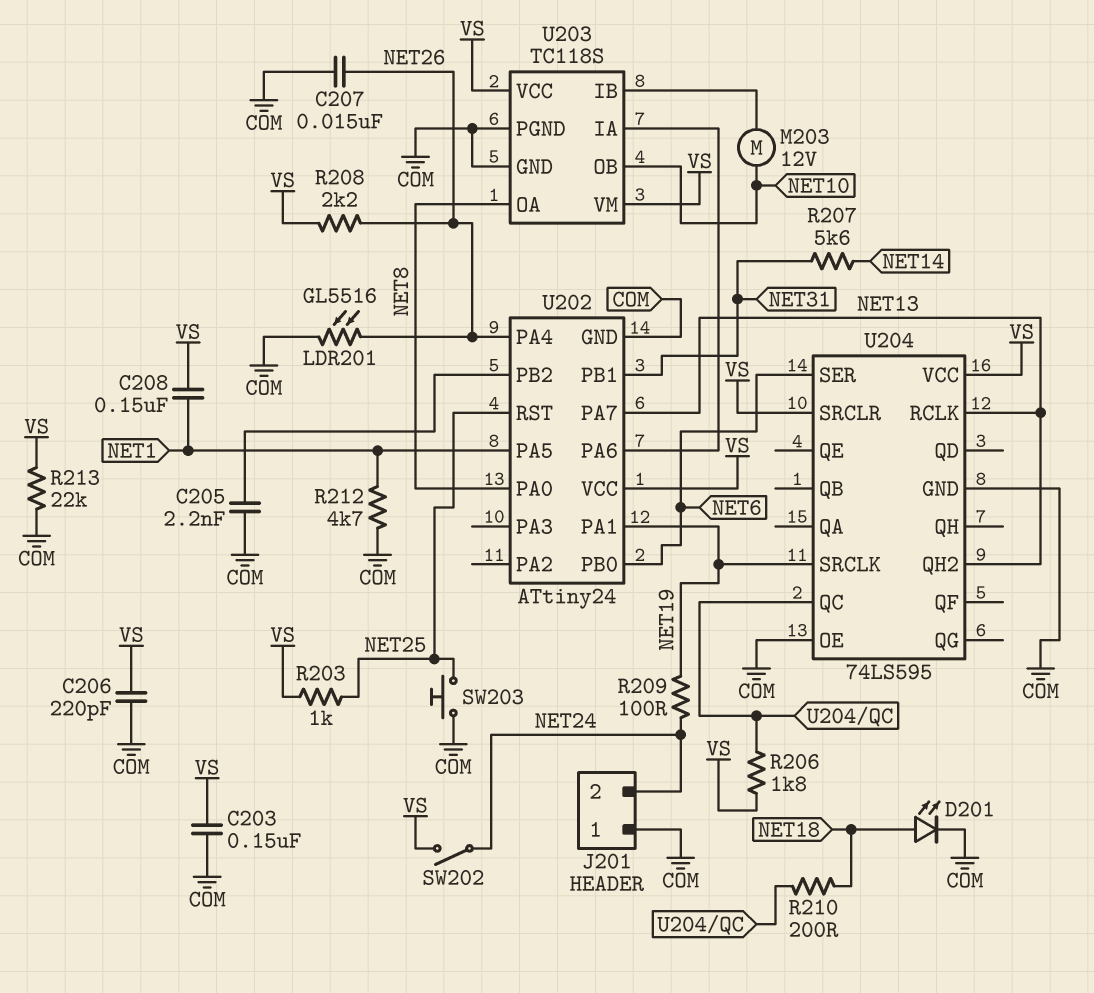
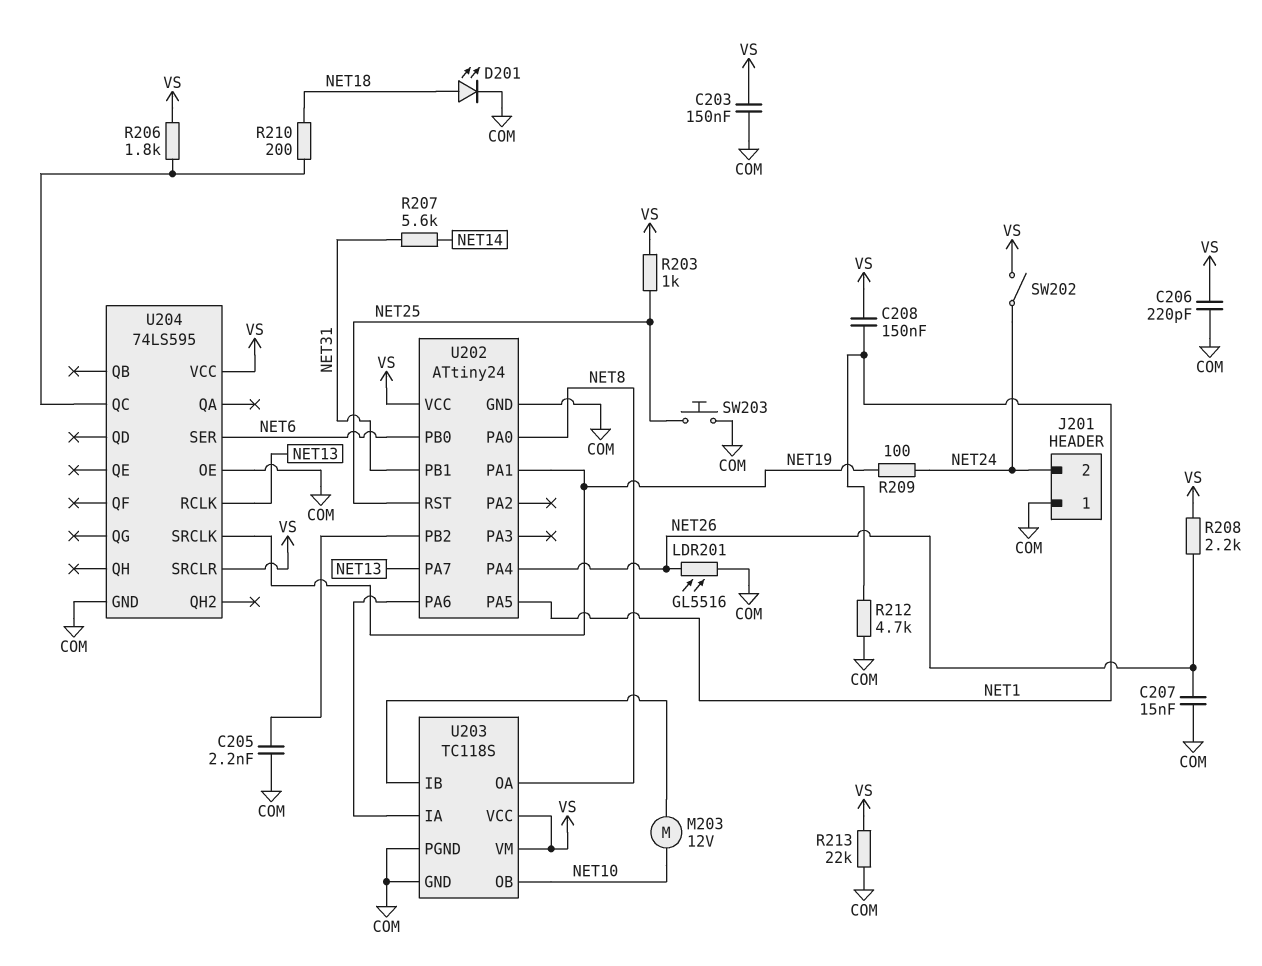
U204 pin QH2: NET13 -> none

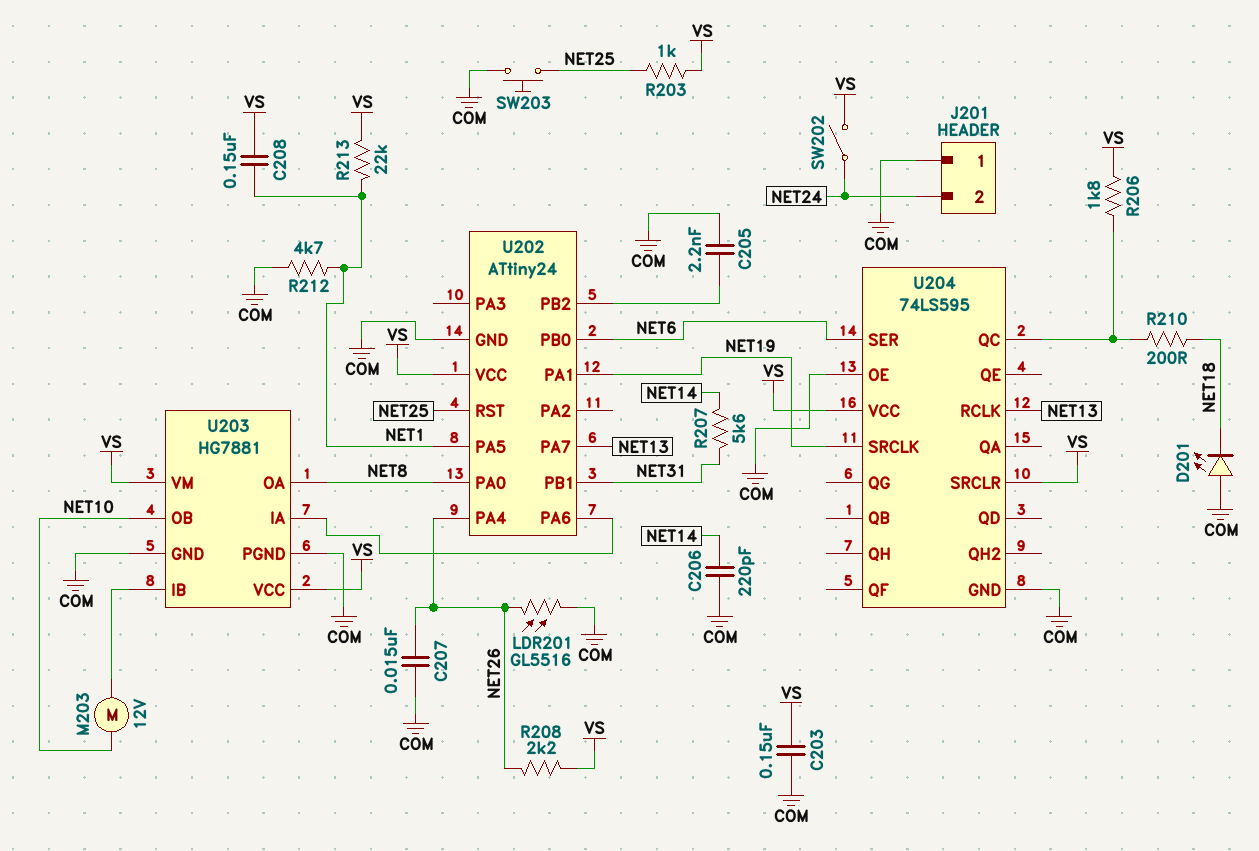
C206: 220pF (COM, VS) -> 220pF (COM, NET14)
D201: LED (A NET18, K COM) -> LED (A COM, K NET18)
R209: 100 (NET19, NET24) -> none
R213: 22k (COM, VS) -> 22k (NET1, VS)
U203: TC118S -> HG7881

